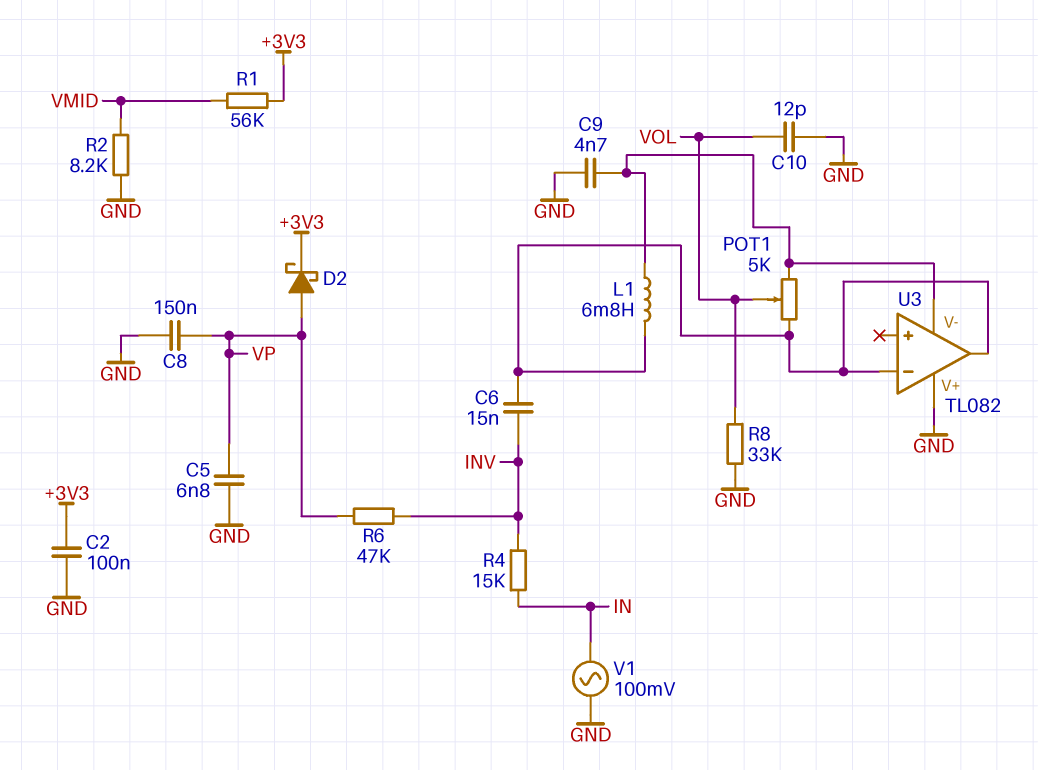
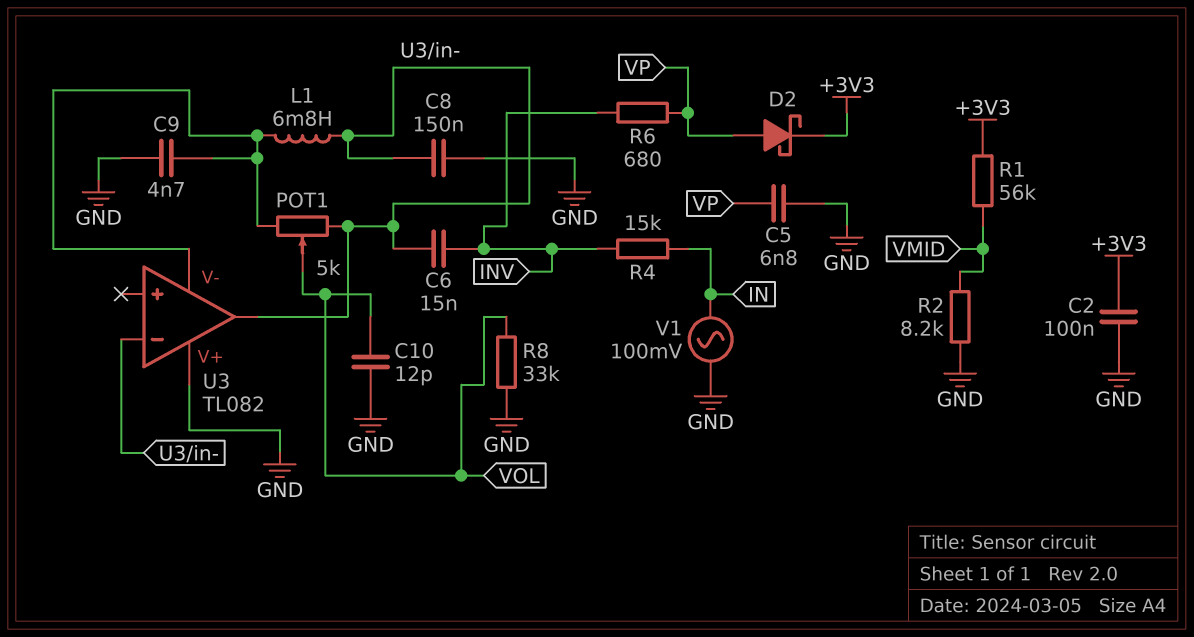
C8: 150nF (GND, VP) -> 150nF (GND, U3/in-)
R6: 47k (INV, VP) -> 680 (INV, VP)

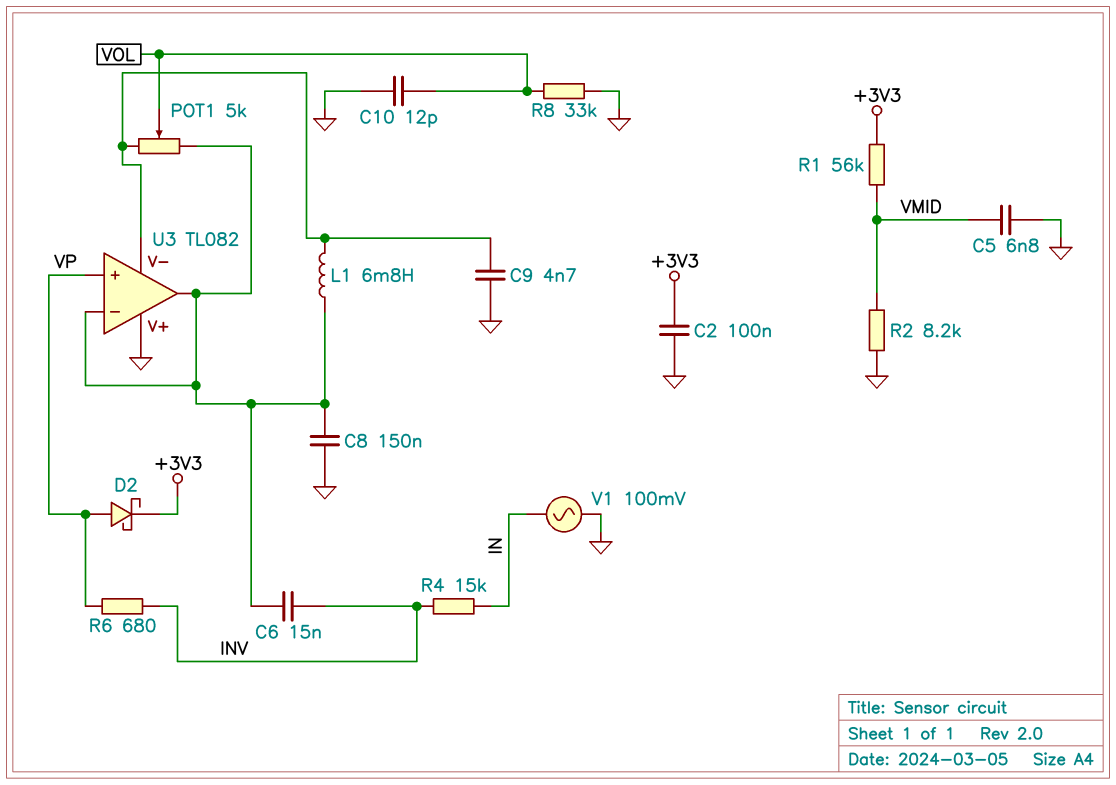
C5: 6.8nF (GND, VP) -> 6.8nF (GND, VMID)
U3 pin in+: none -> VP

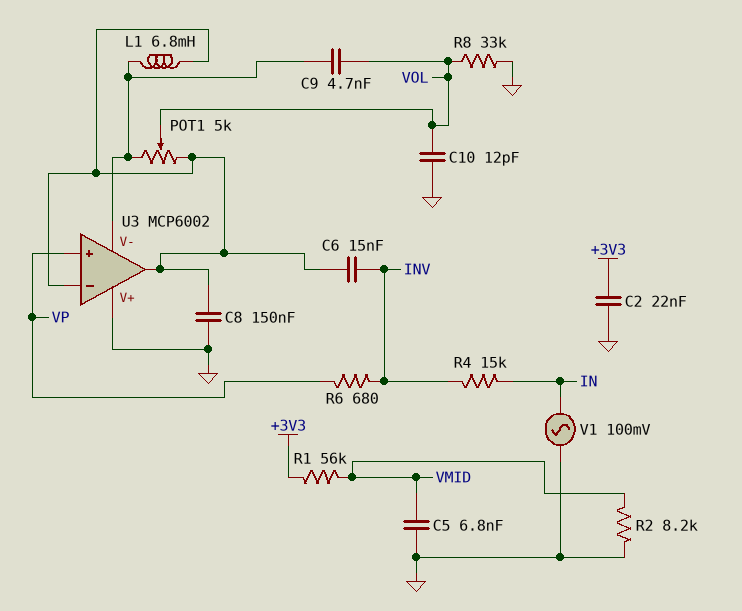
C2: 100nF (+3V3, GND) -> 22nF (+3V3, GND)
C9: 4.7nF (GND, U3/V-) -> 4.7nF (U3/V-, VOL)
D2: schottky (A VP, K +3V3) -> none
U3: TL082 -> MCP6002

